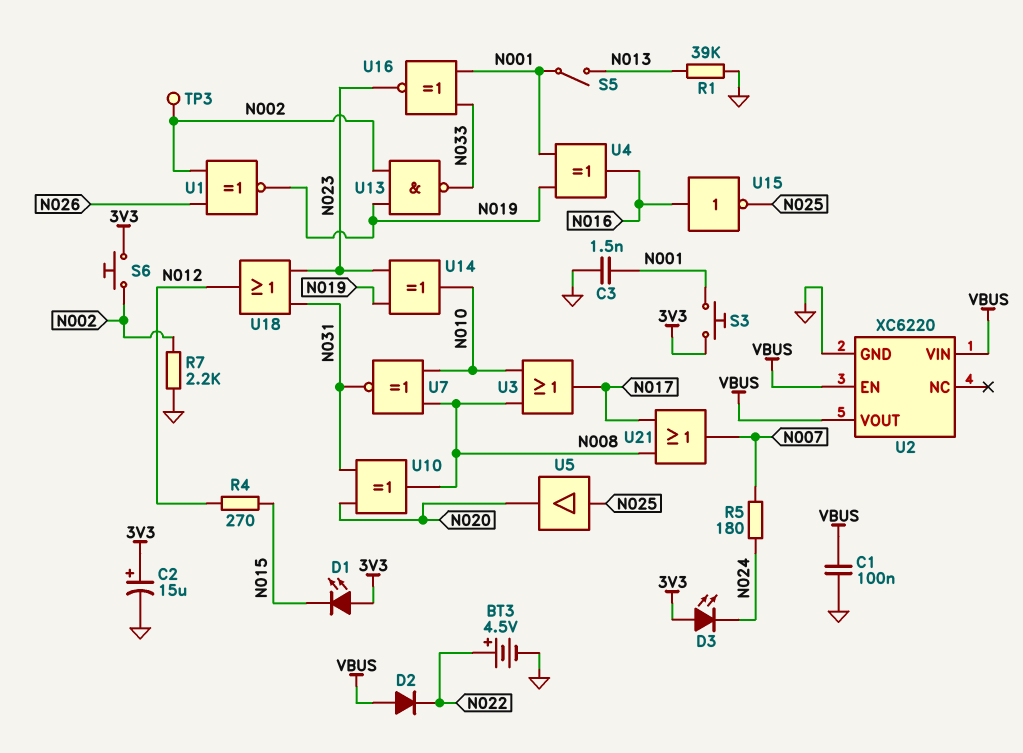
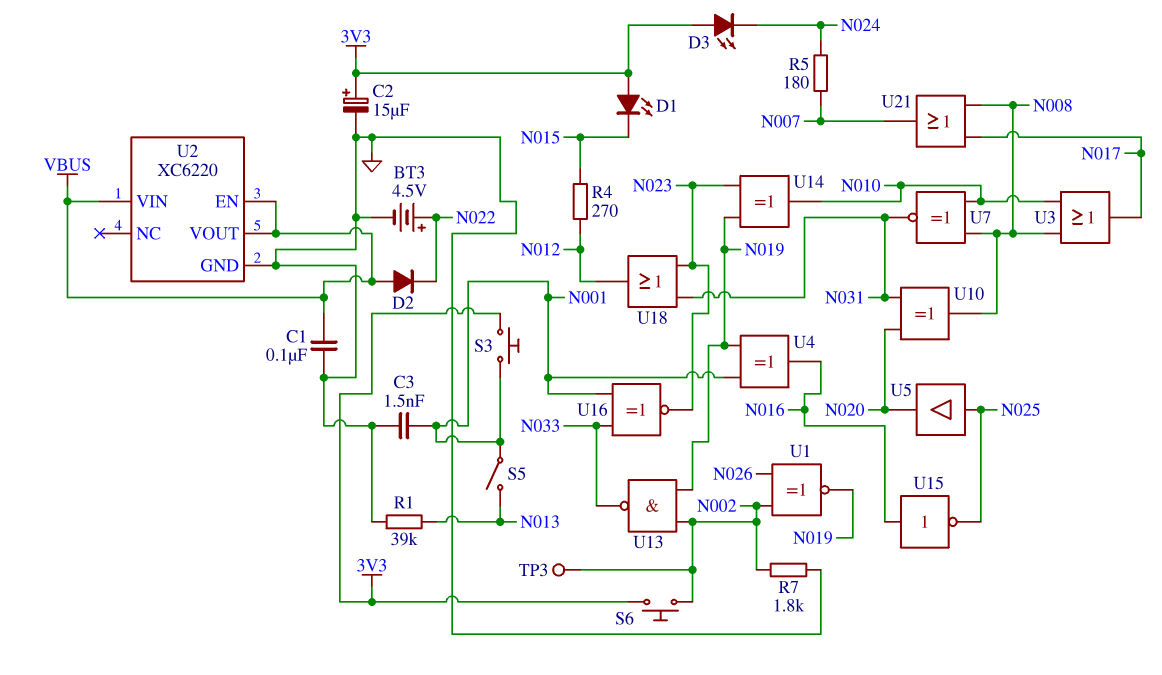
R7: 2.2k (GND, N002) -> 1.8k (GND, N002)

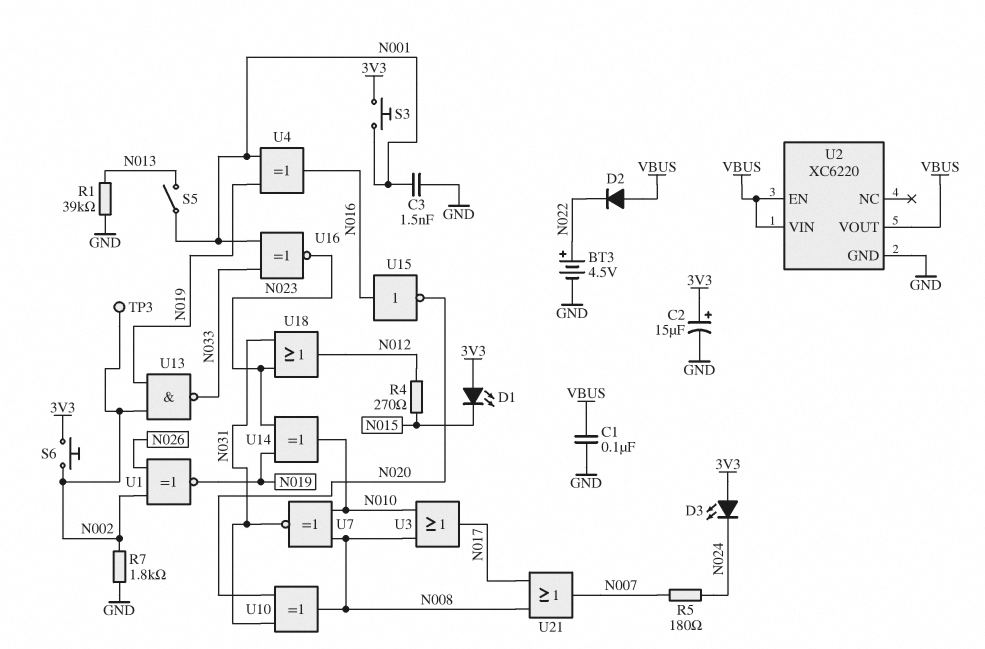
U5: buffer (in N025, out N020) -> none
U15: NOT (in N016, out N025) -> NOT (in N016, out N020)

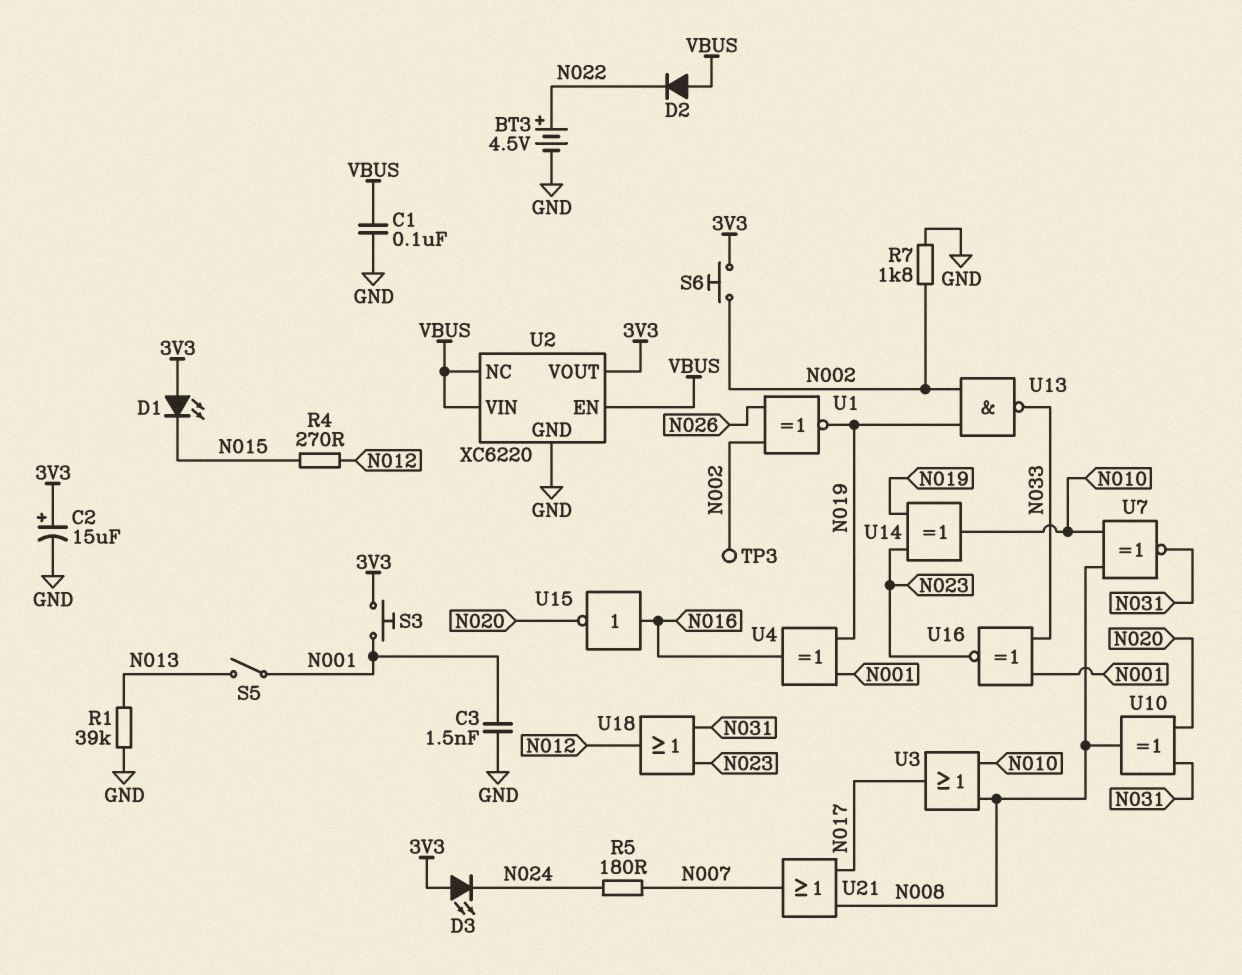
U2 pin NC: none -> VBUS
U2 pin VOUT: VBUS -> 3V3

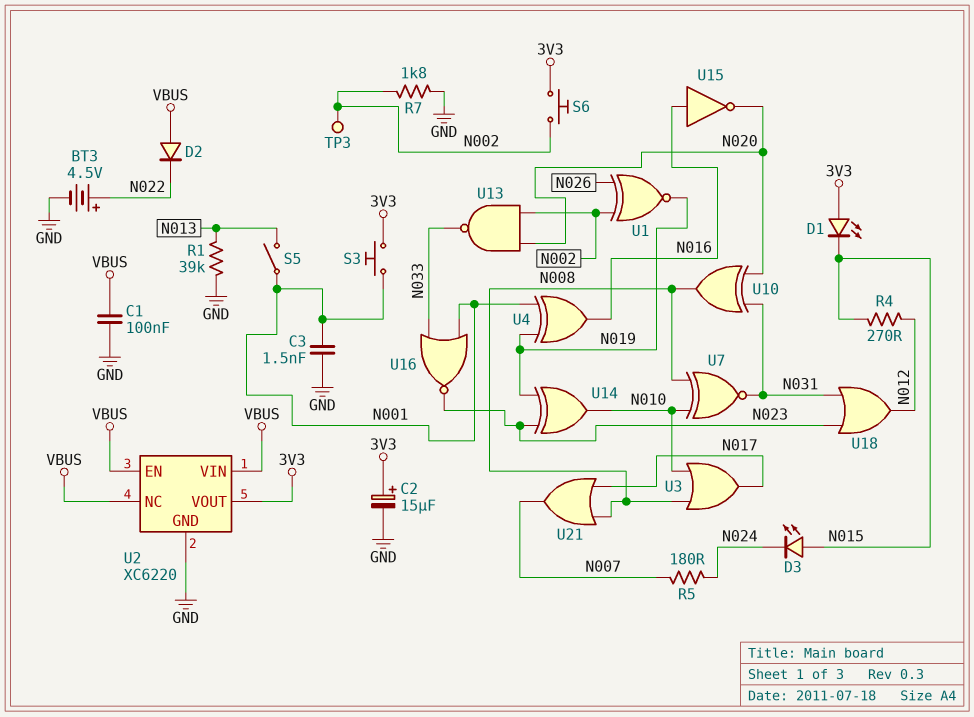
D3: LED (A 3V3, K N024) -> LED (A N015, K N024)
U13: NAND (in N002, in N019, out N033) -> NAND (in N002, in N020, out N033)
U16: XNOR (in N001, in N033, out N023) -> NOR (in N001, in N033, out N023)

